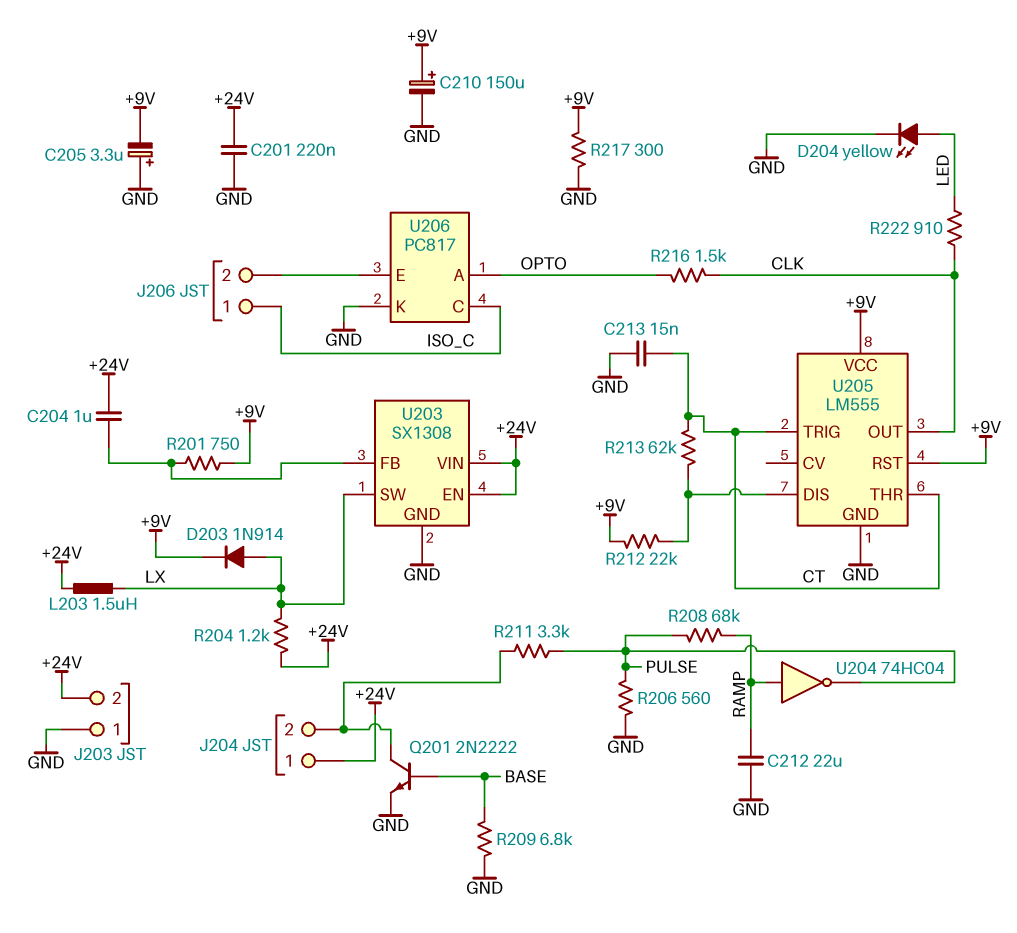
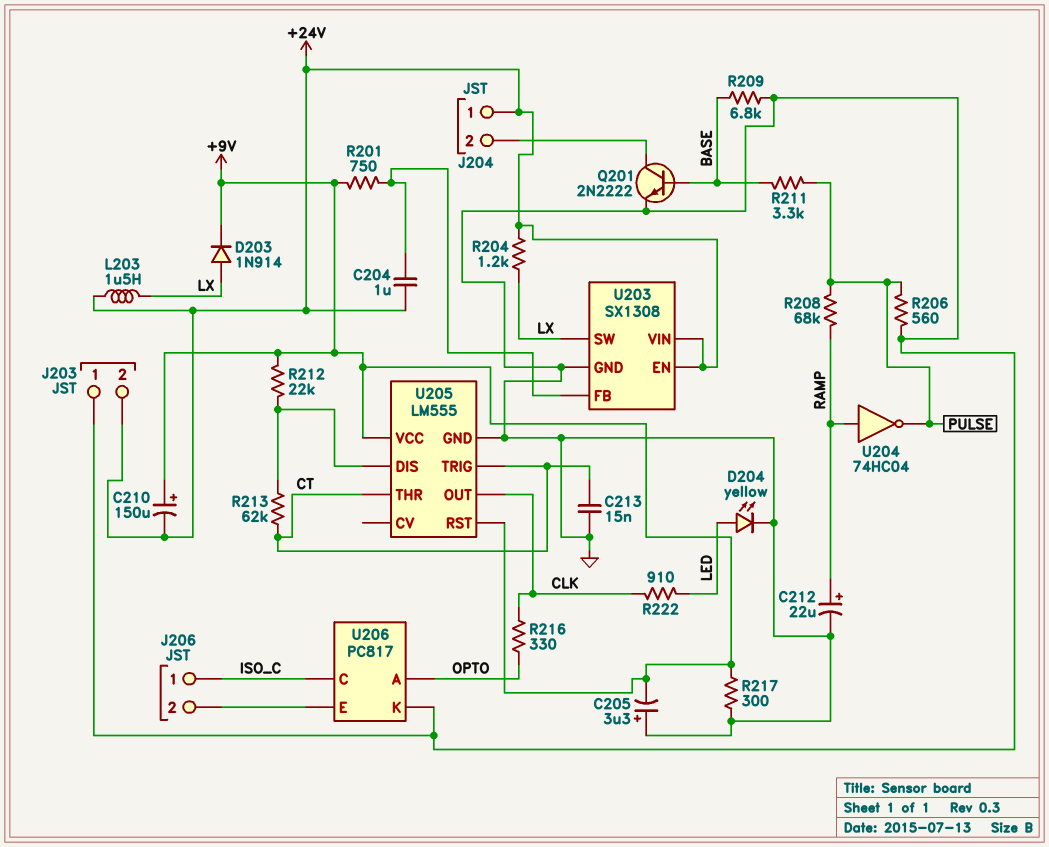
C201: 220nF (+24V, GND) -> none
C210: 150uF (plus +9V, minus GND) -> 150uF (plus +9V, minus +24V)
C212: 22uF (GND, RAMP) -> 22uF (plus RAMP, minus GND)
R211: 3.3k (J204/2, PULSE) -> 3.3k (BASE, PULSE)
R216: 1.5k (CLK, OPTO) -> 330 (CLK, OPTO)

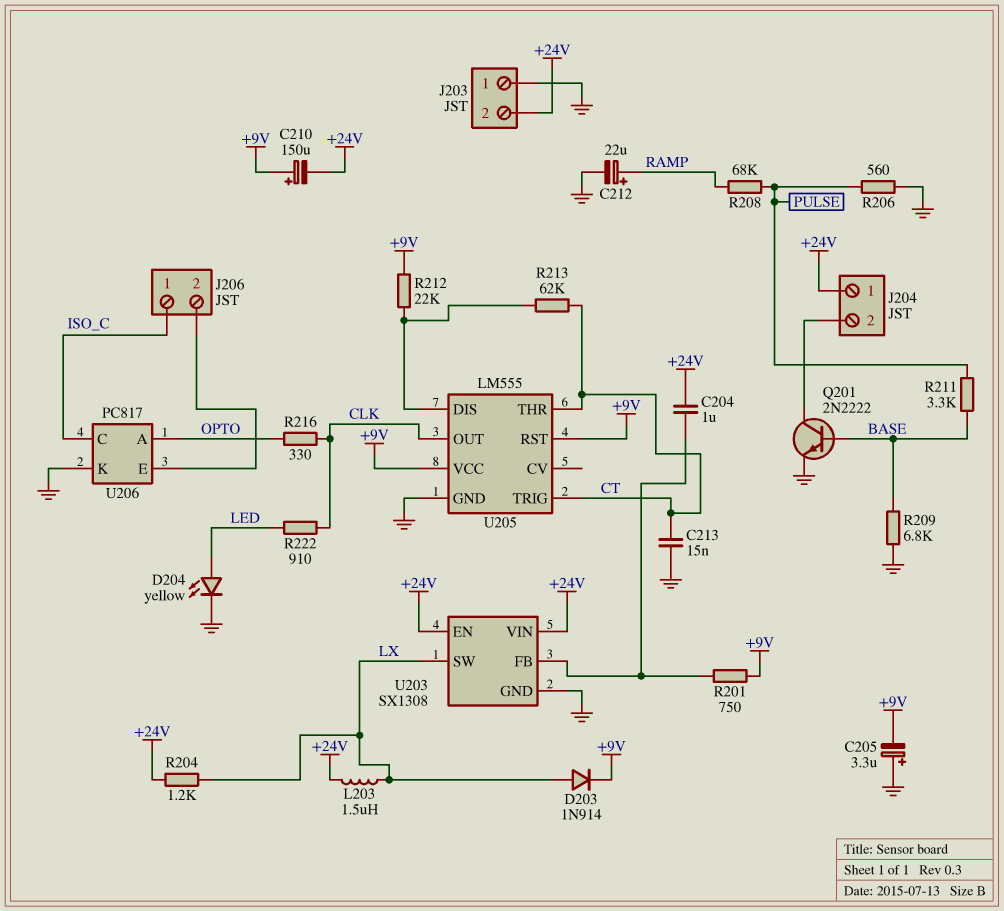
R217: 300 (+9V, GND) -> none
U204: NOT 74HC04 (in RAMP, out PULSE) -> none

